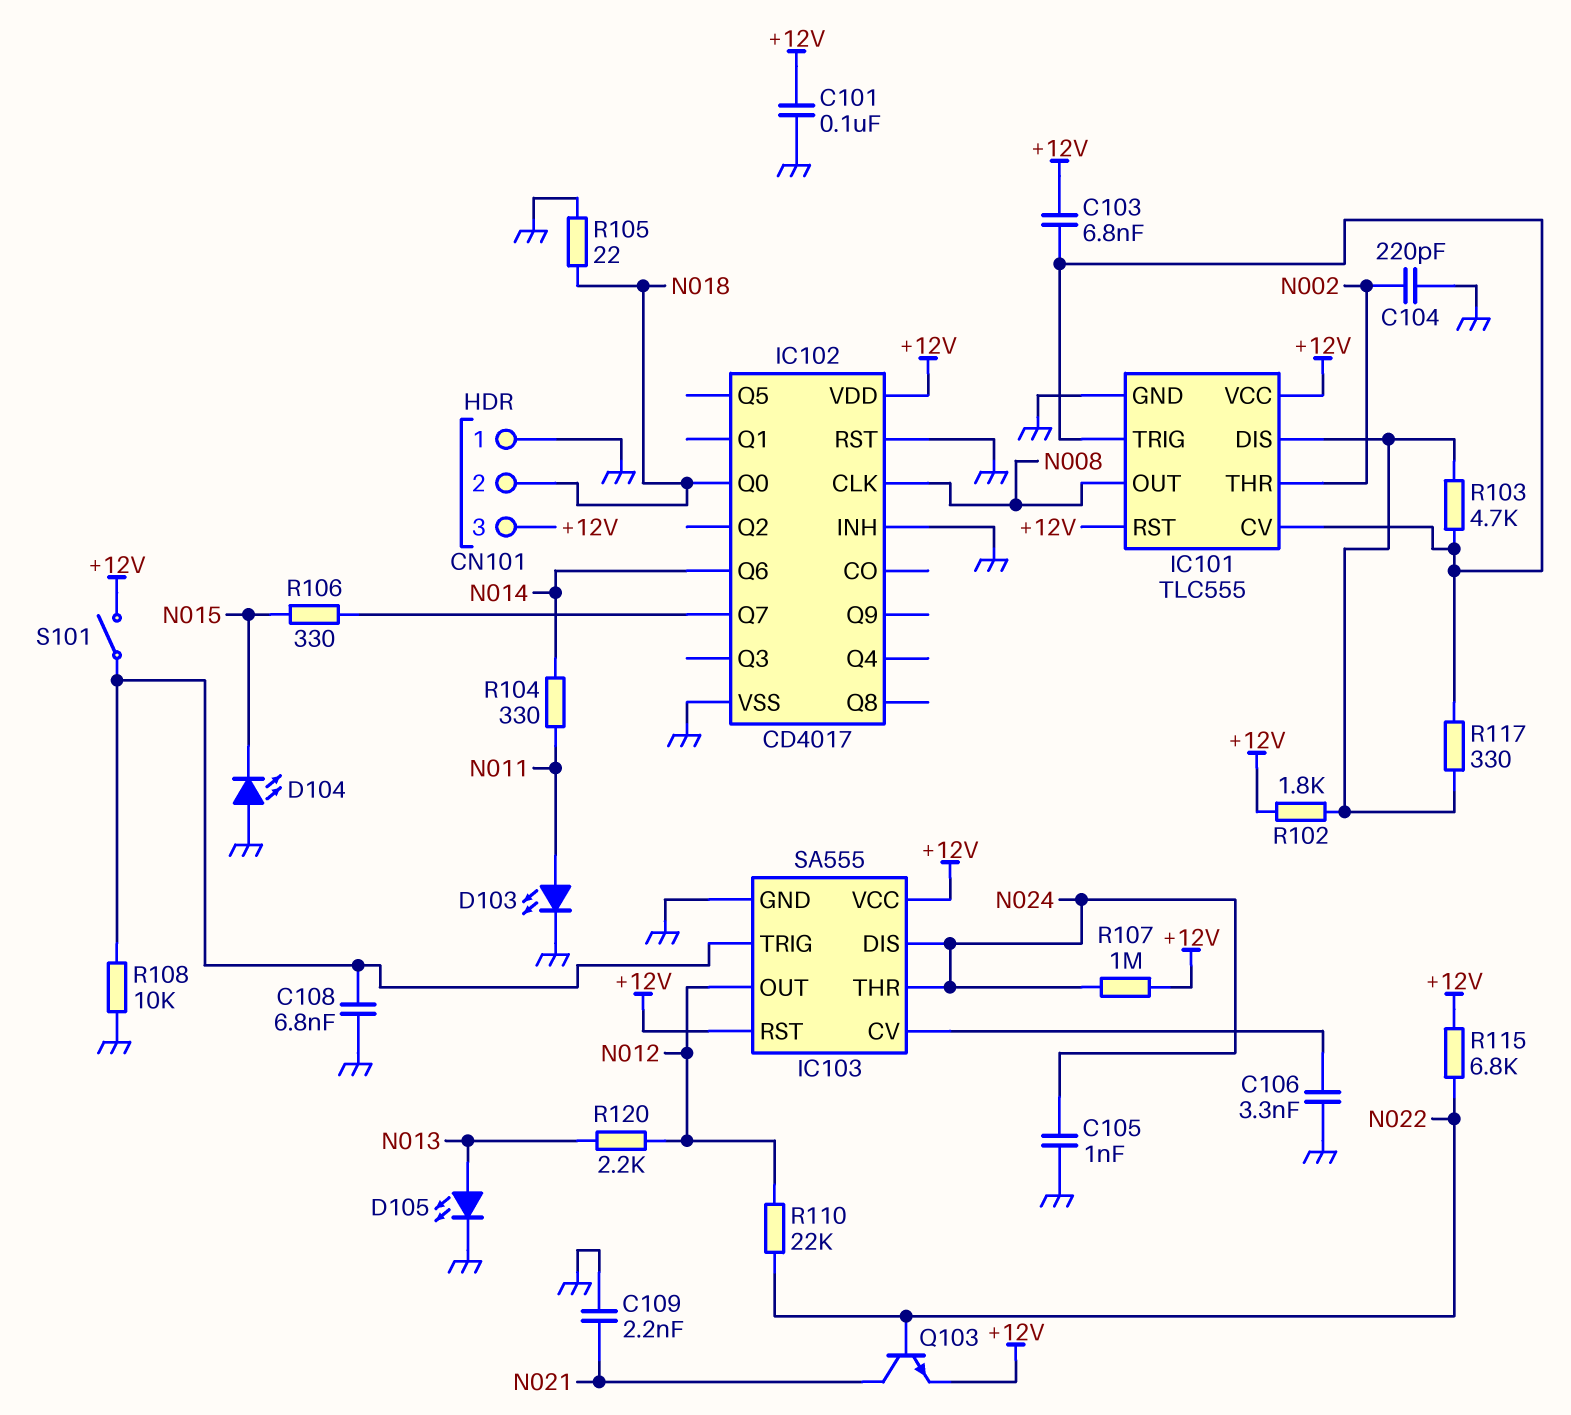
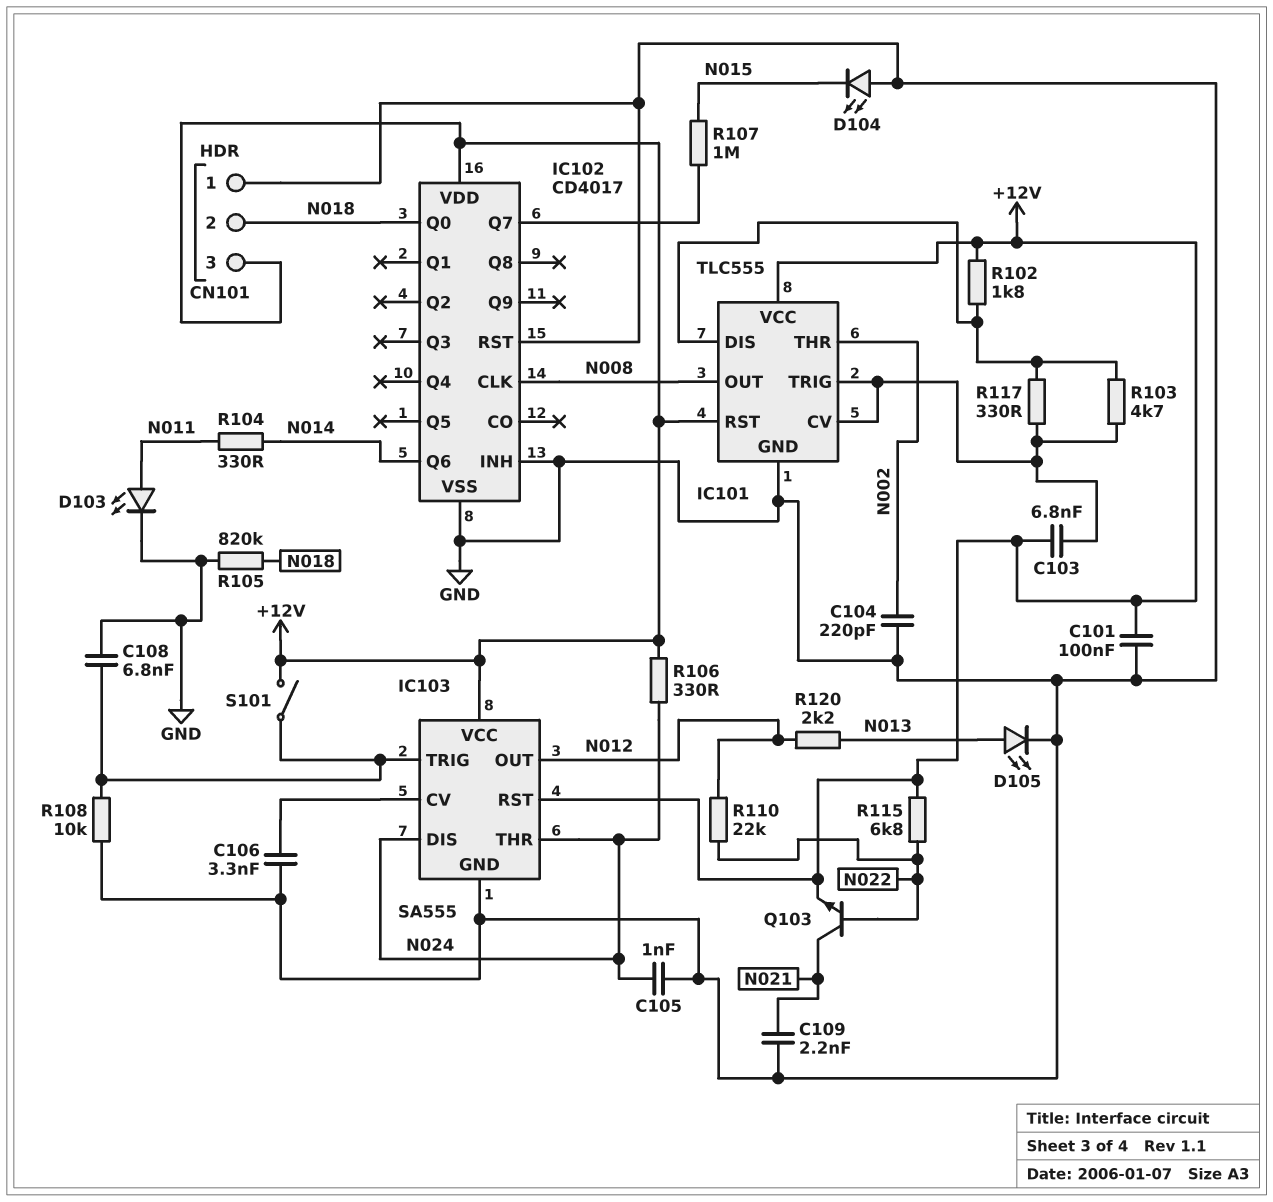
R105: 22 (GND, N018) -> 820k (GND, N018)
R106: 330 (IC102/Q7, N015) -> 330 (+12V, N024)
R107: 1M (+12V, N024) -> 1M (IC102/Q7, N015)

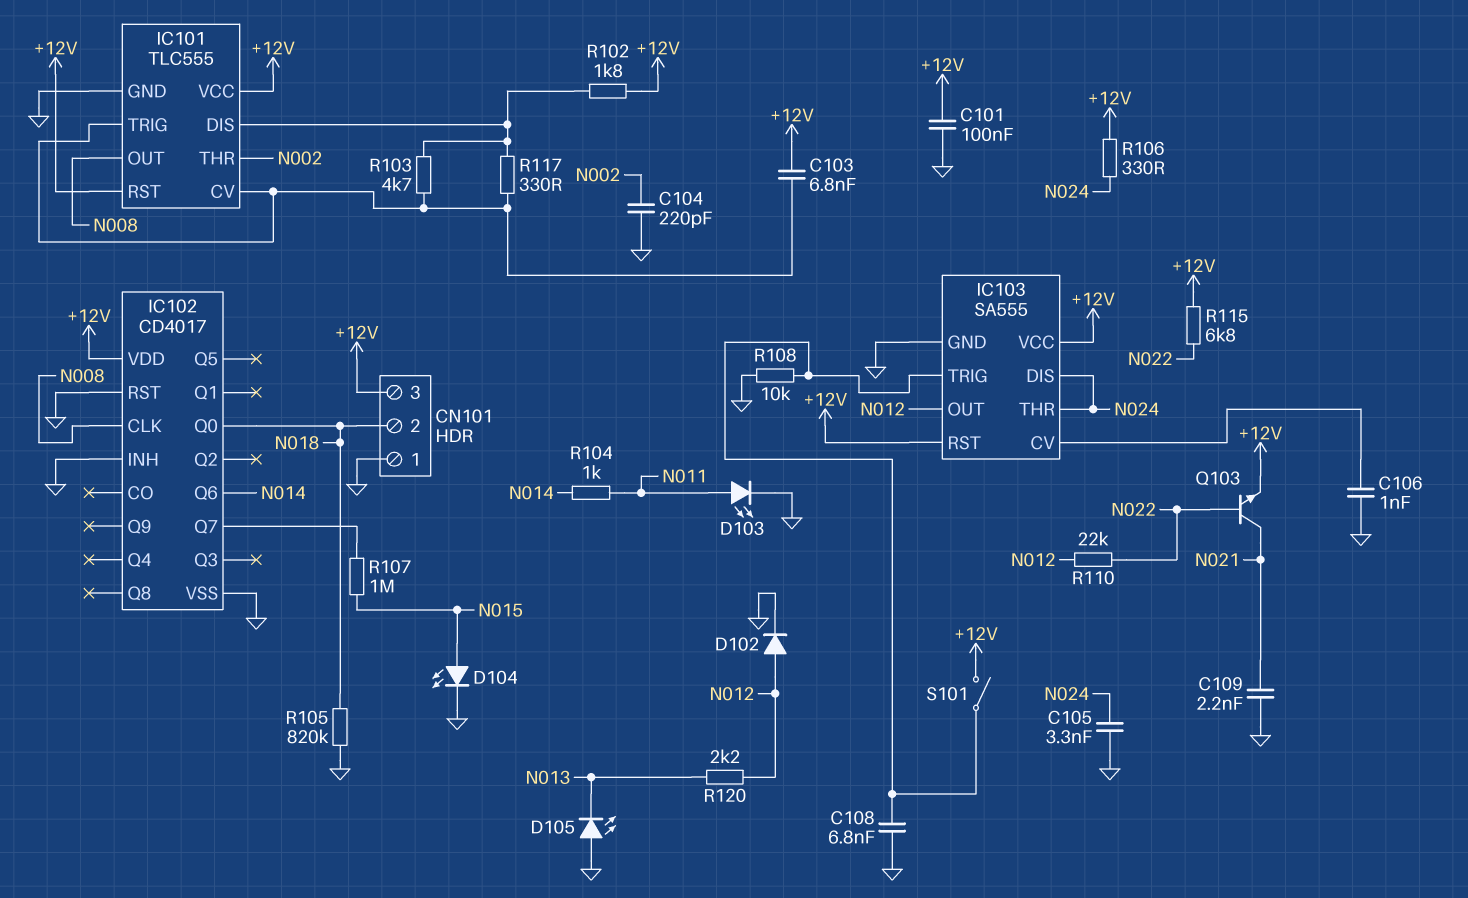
C105: 1nF (GND, N024) -> 3.3nF (GND, N024)
C106: 3.3nF (GND, IC103/CV) -> 1nF (GND, IC103/CV)
D102: none -> diode (A N012, K GND)
D104: LED (A GND, K N015) -> LED (A N015, K GND)
D105: LED (A N013, K GND) -> LED (A GND, K N013)
R104: 330 (N011, N014) -> 1k (N011, N014)

